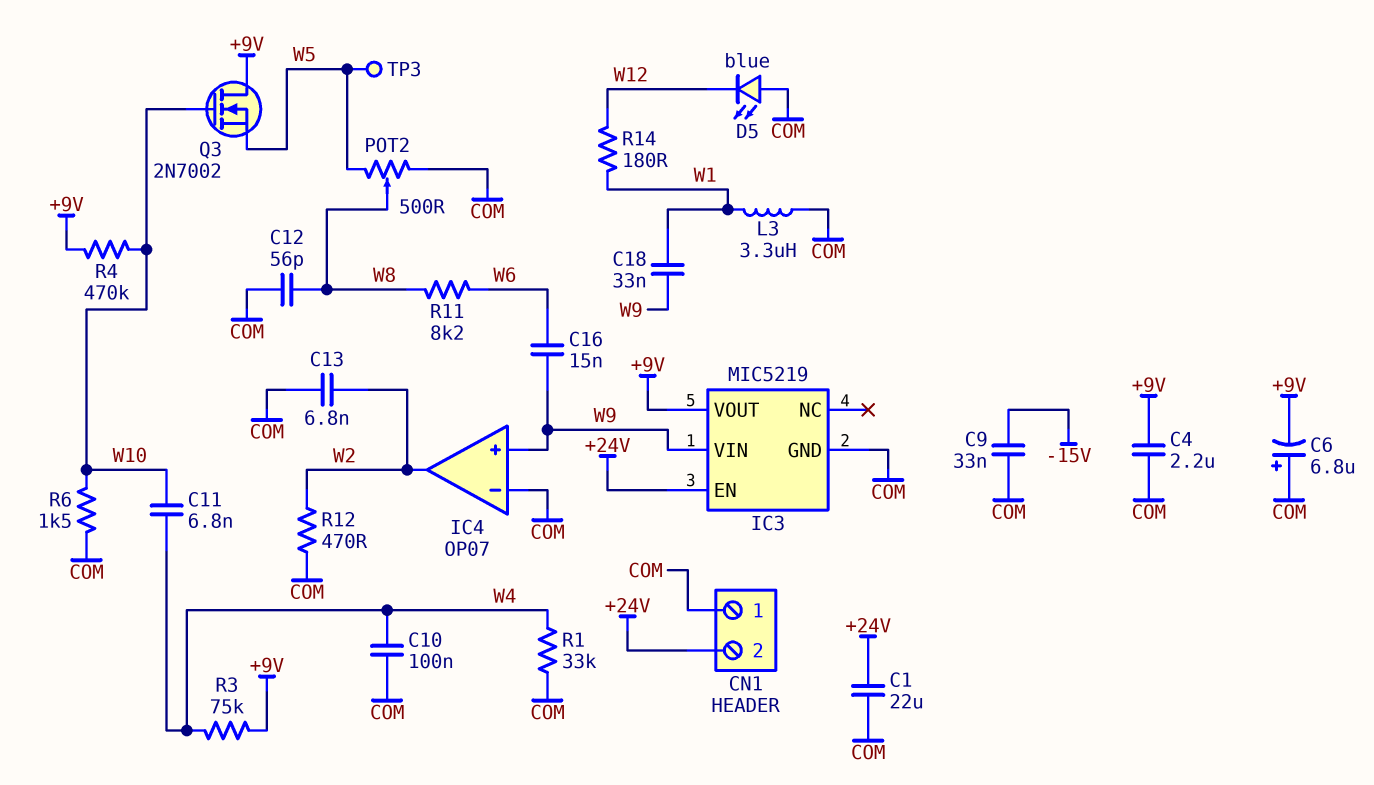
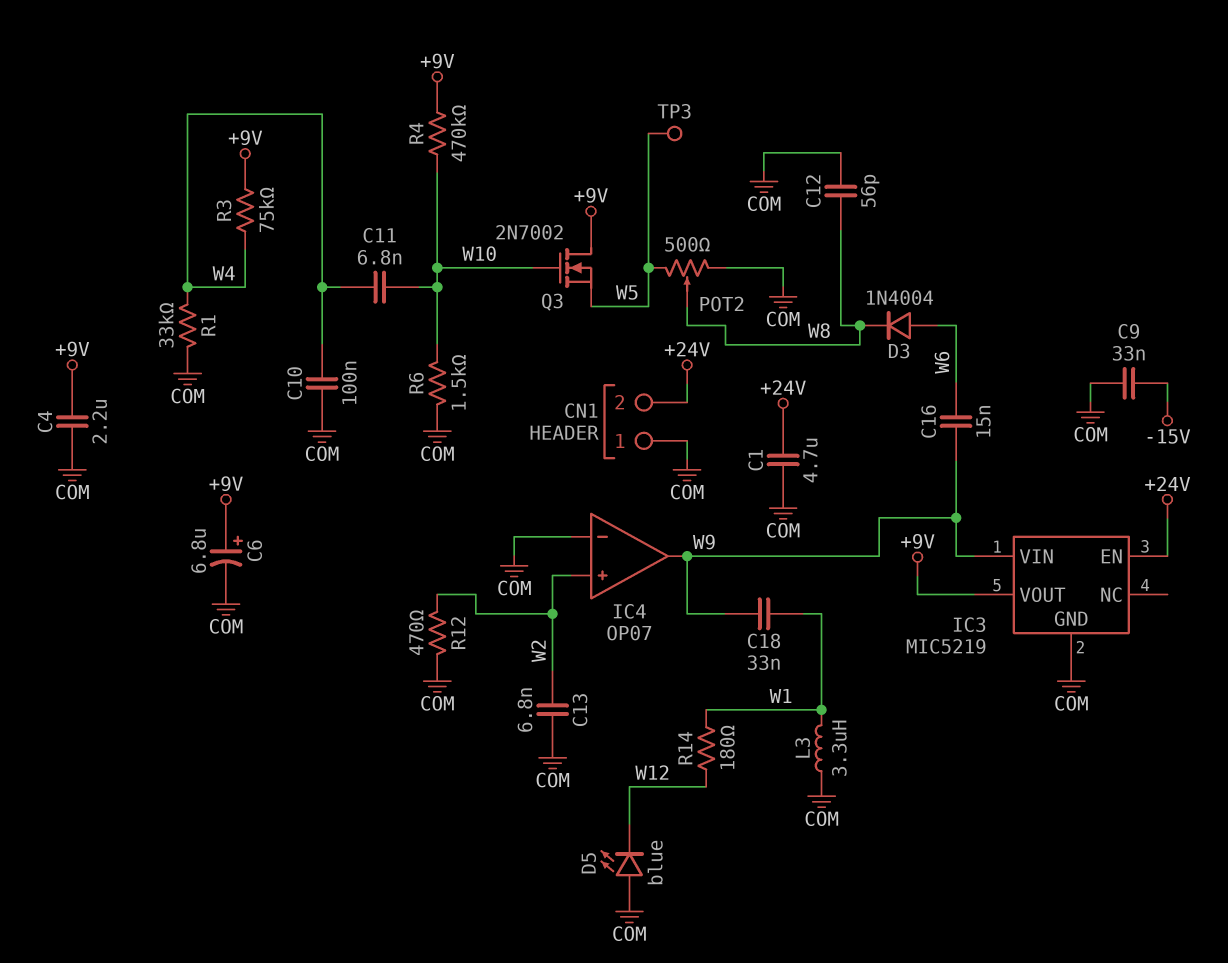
C1: 22uF (+24V, COM) -> 4.7uF (+24V, COM)
C6: 6.8uF (plus COM, minus +9V) -> 6.8uF (plus +9V, minus COM)
D3: none -> diode 1N4004 (A W6, K W8)
IC4 pin in+: W9 -> W2
IC4 pin out: W2 -> W9
R11: 8.2k (W6, W8) -> none

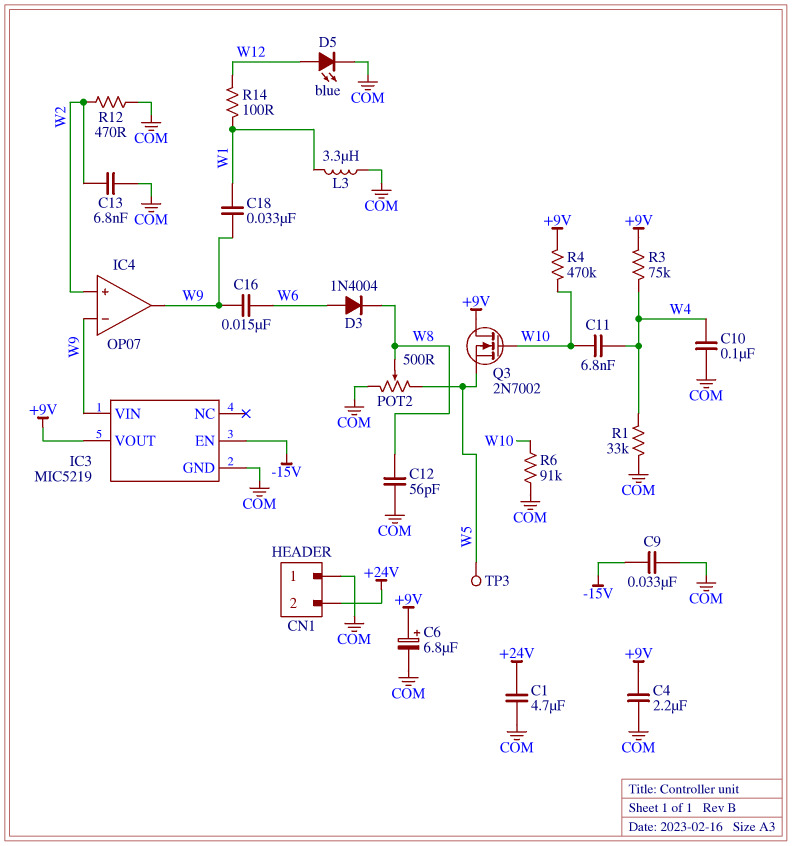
D5: LED blue (A COM, K W12) -> LED blue (A W12, K COM)
IC3 pin EN: +24V -> -15V
IC4 pin in-: COM -> W9
R6: 1.5k (COM, W10) -> 91k (COM, W10)
R14: 180 (W1, W12) -> 100 (W1, W12)

